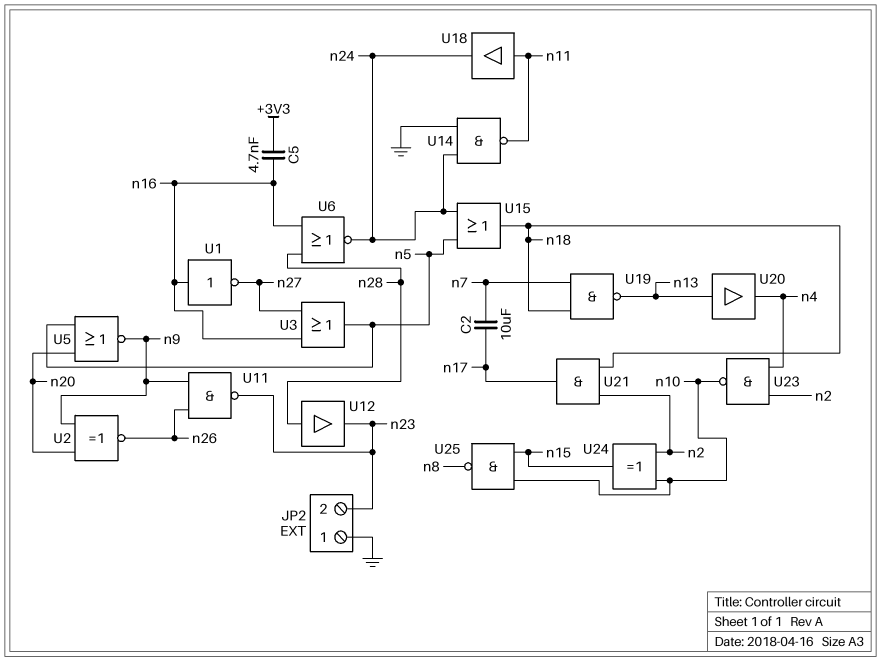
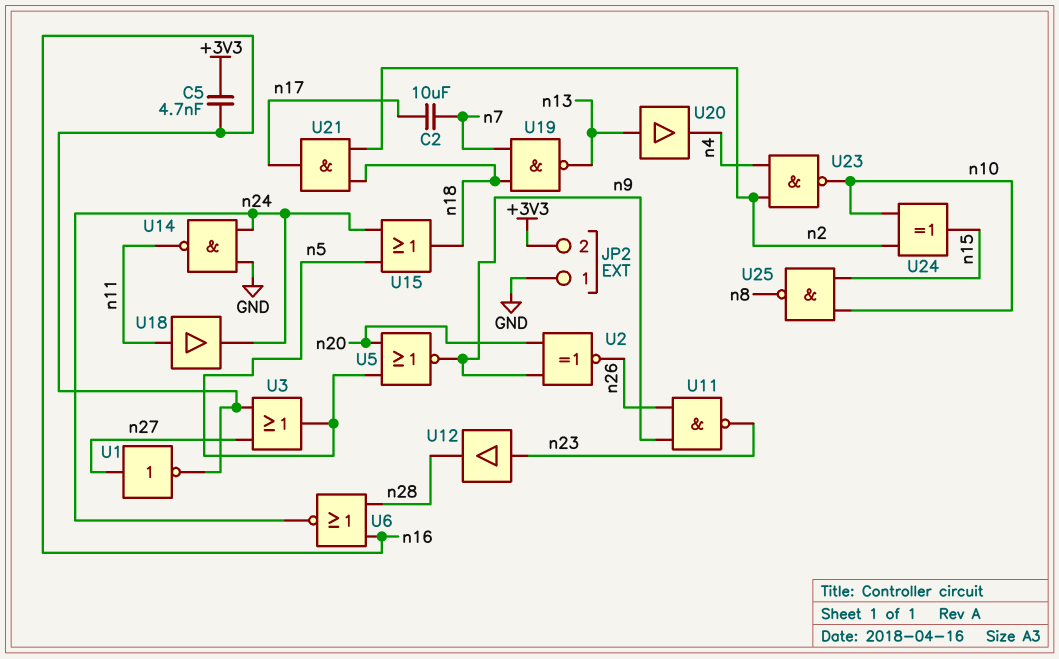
JP2 pin 2: n23 -> +3V3
U1: NOT (in n16, out n27) -> NOT (in n27, out n16)
U12: buffer (in n28, out n23) -> buffer (in n23, out n28)

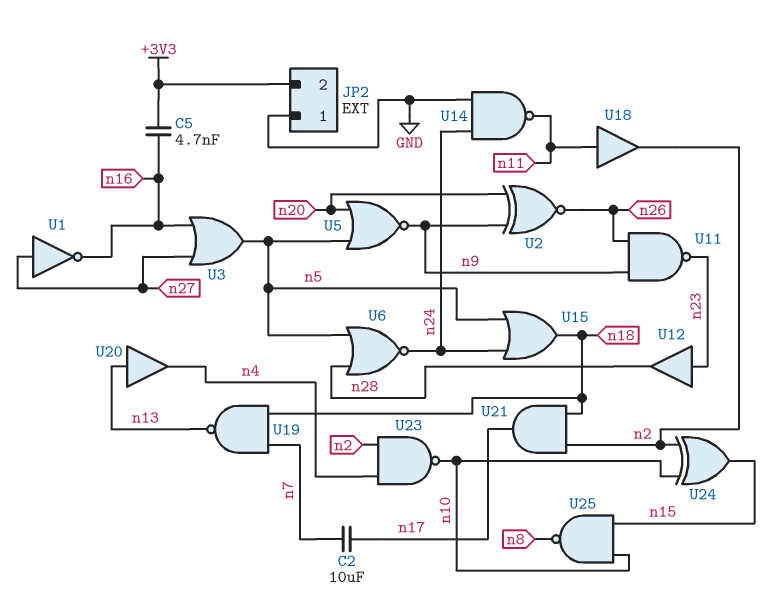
U6: NOR (in n16, in n28, out n24) -> NOR (in n5, in n28, out n24)
U18: buffer (in n11, out n24) -> buffer (in n11, out n2)

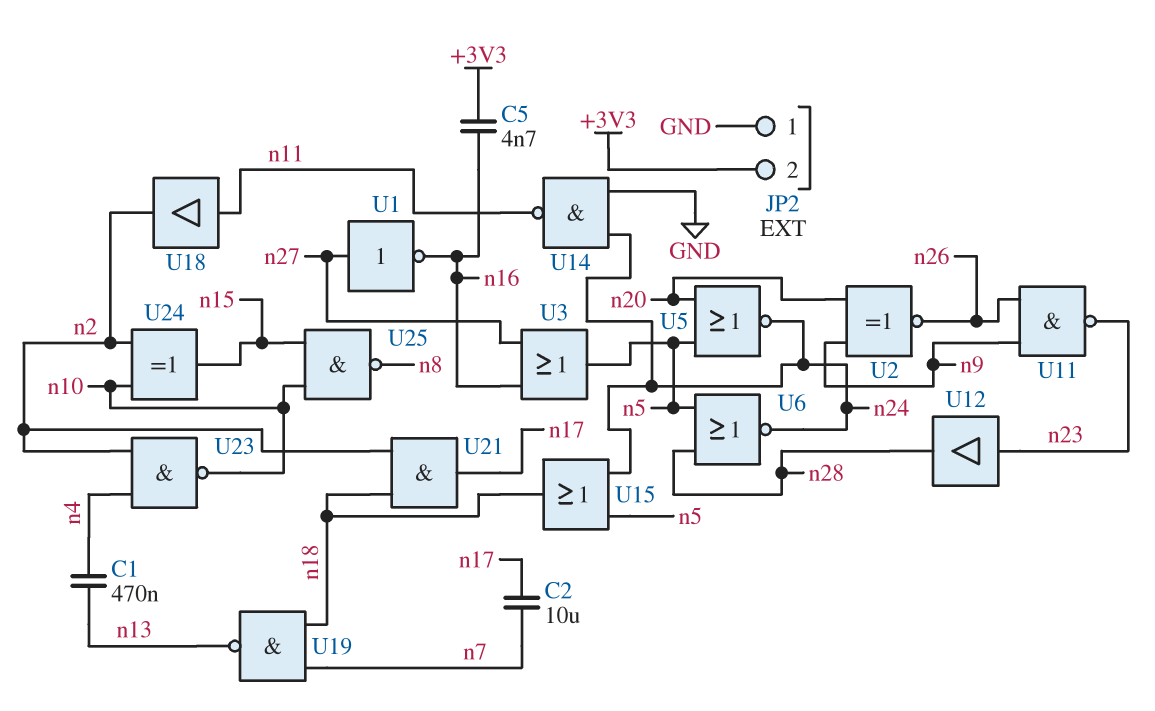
C1: none -> 470nF (n4, n13)
U5: NOR (in n5, in n20, out n9) -> NOR (in n5, in n20, out n24)
U20: buffer (in n13, out n4) -> none

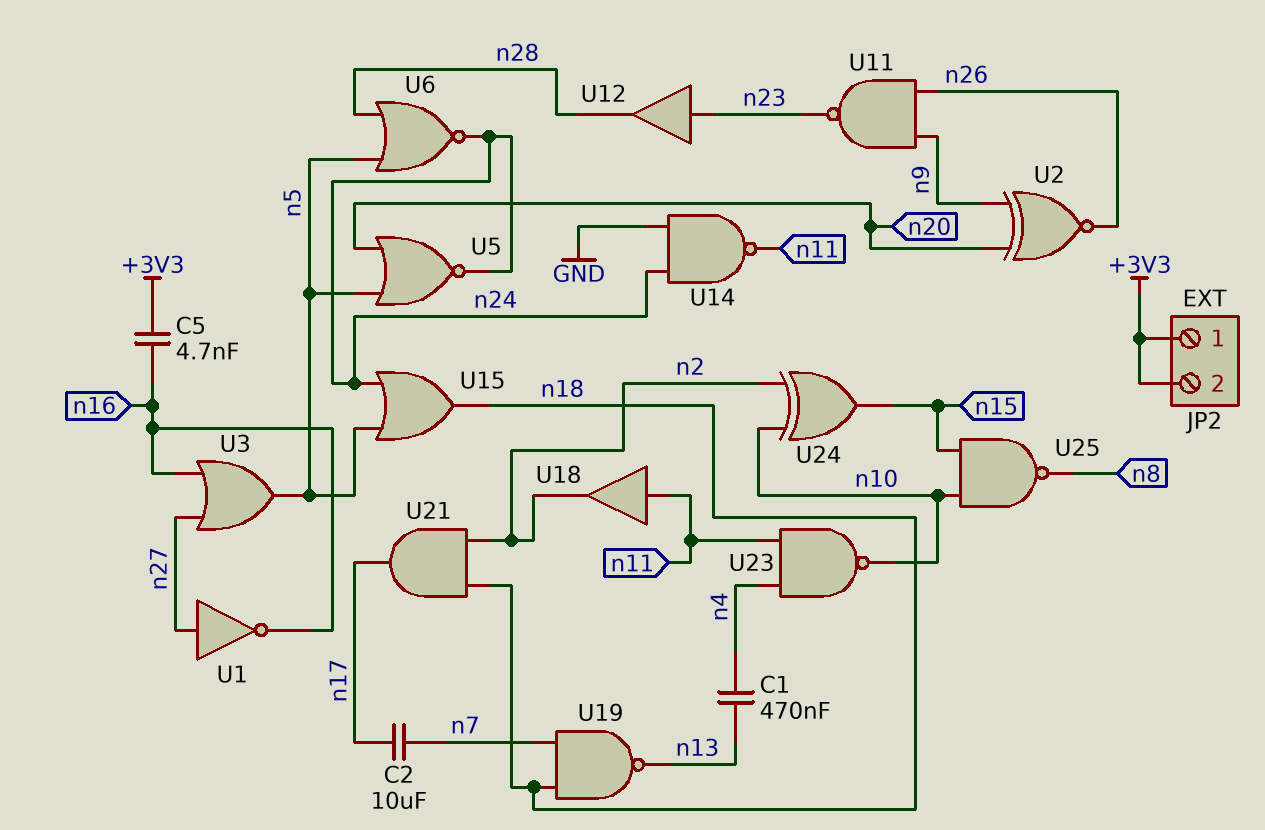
JP2 pin 1: GND -> +3V3
U23: NAND (in n2, in n4, out n10) -> NAND (in n4, in n11, out n10)

